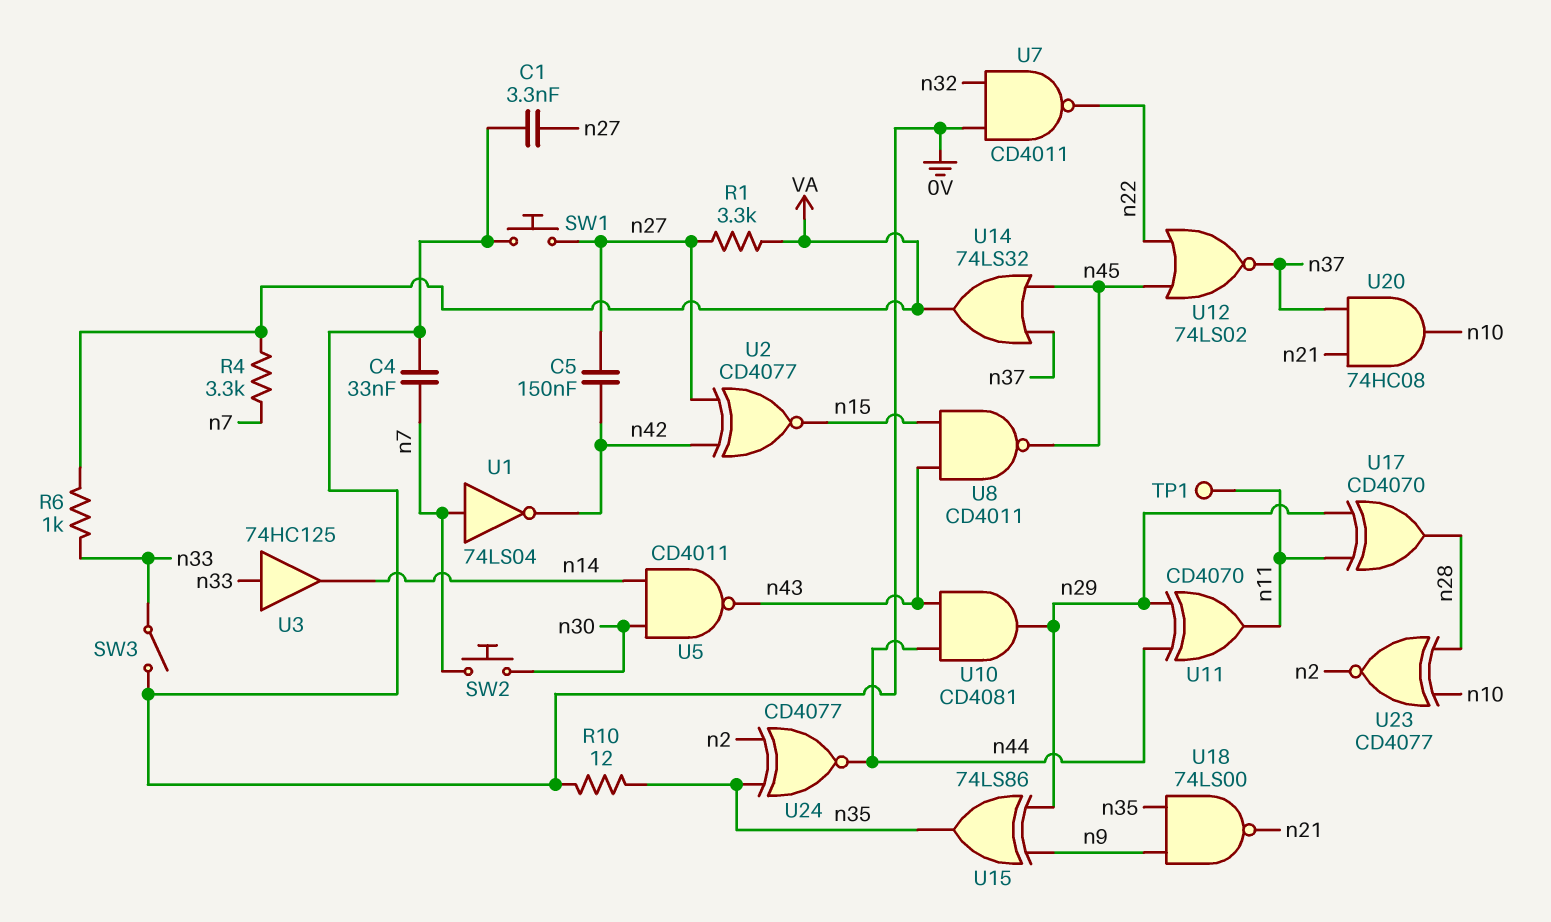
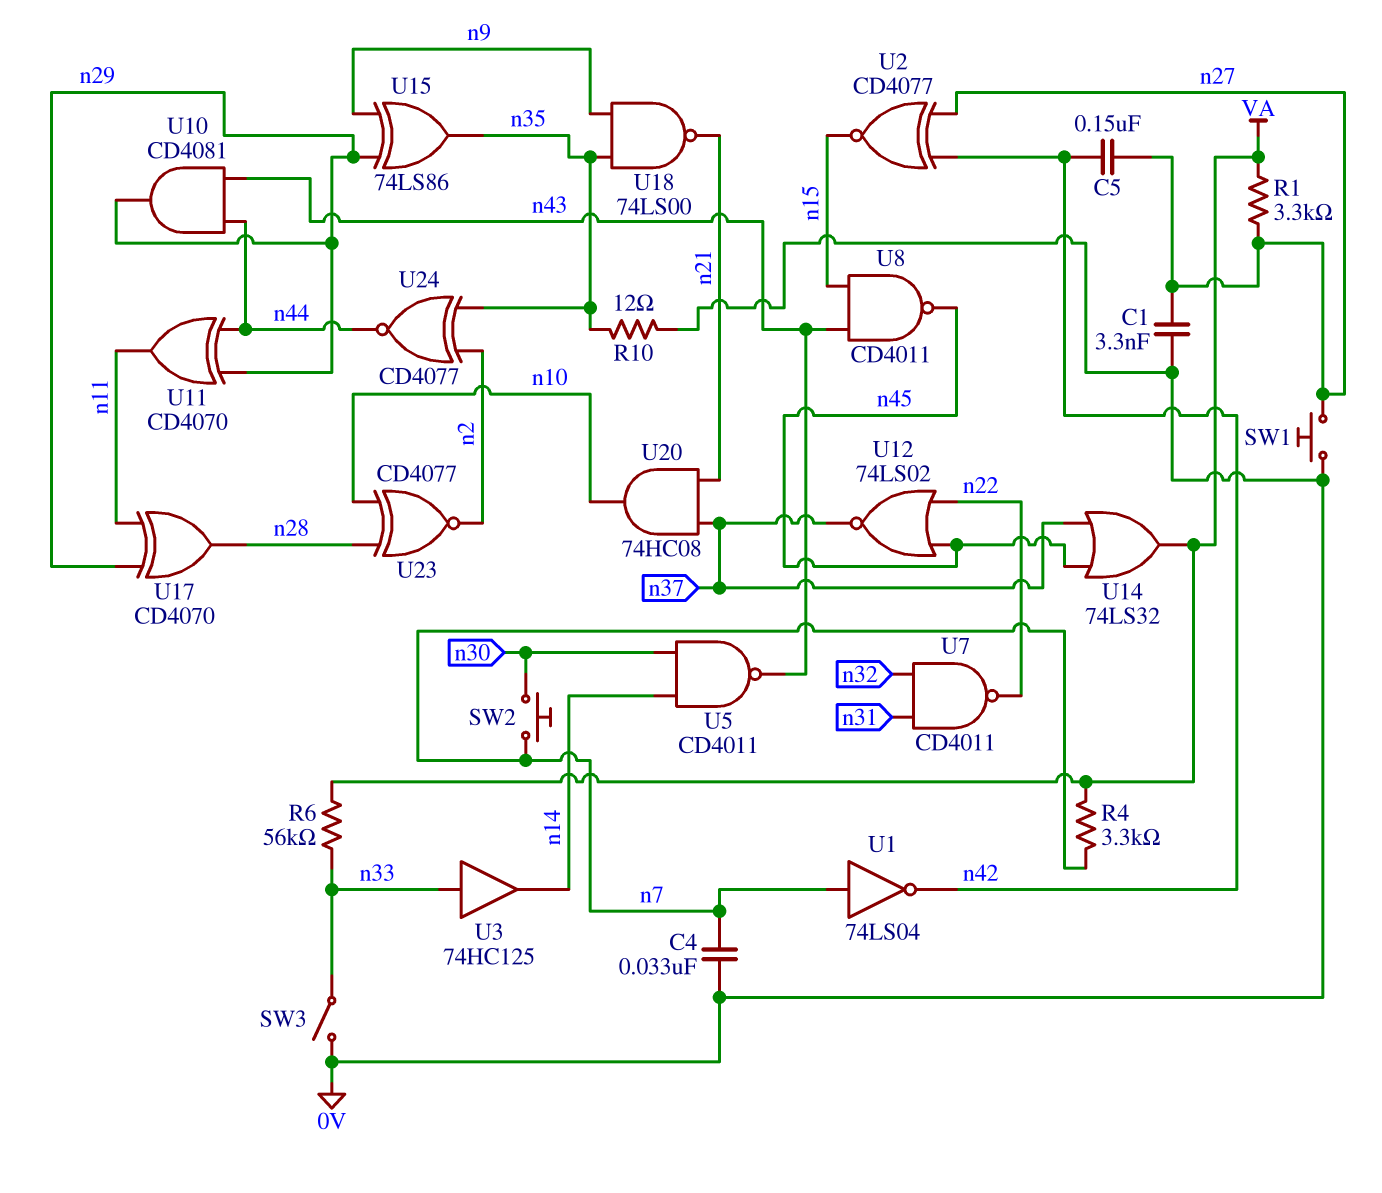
R6: 1k (VA, n33) -> 56k (VA, n33)
TP1: test point (n11) -> none
U7: NAND CD4011 (in 0V, in n32, out n22) -> NAND CD4011 (in n31, in n32, out n22)

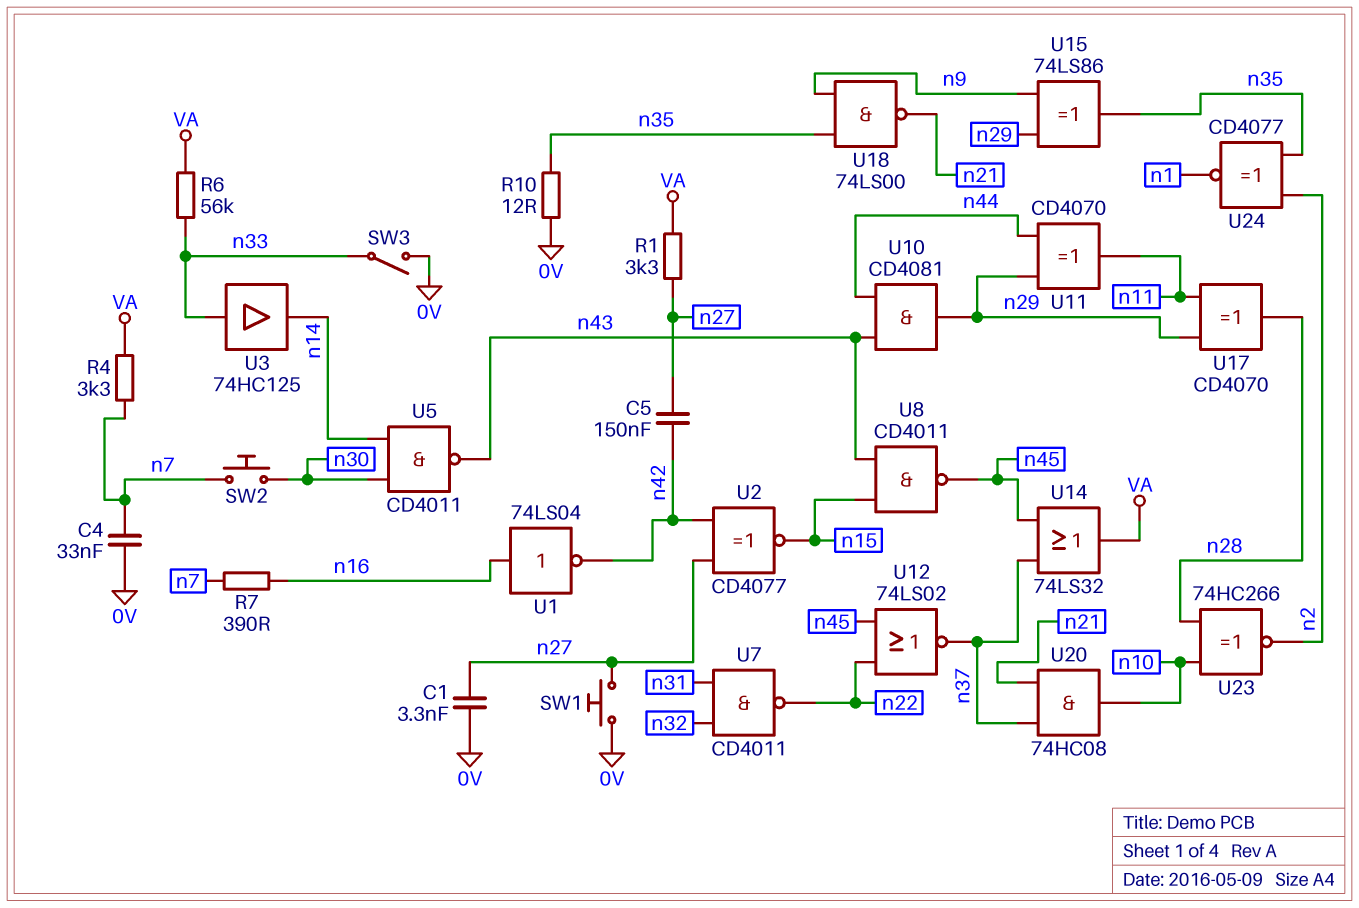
R7: none -> 390 (n7, n16)
U1: NOT 74LS04 (in n7, out n42) -> NOT 74LS04 (in n16, out n42)
U23: XNOR CD4077 (in n10, in n28, out n2) -> XNOR 74HC266 (in n10, in n28, out n2)
U24: XNOR CD4077 (in n2, in n35, out n44) -> XNOR CD4077 (in n2, in n35, out n1)

